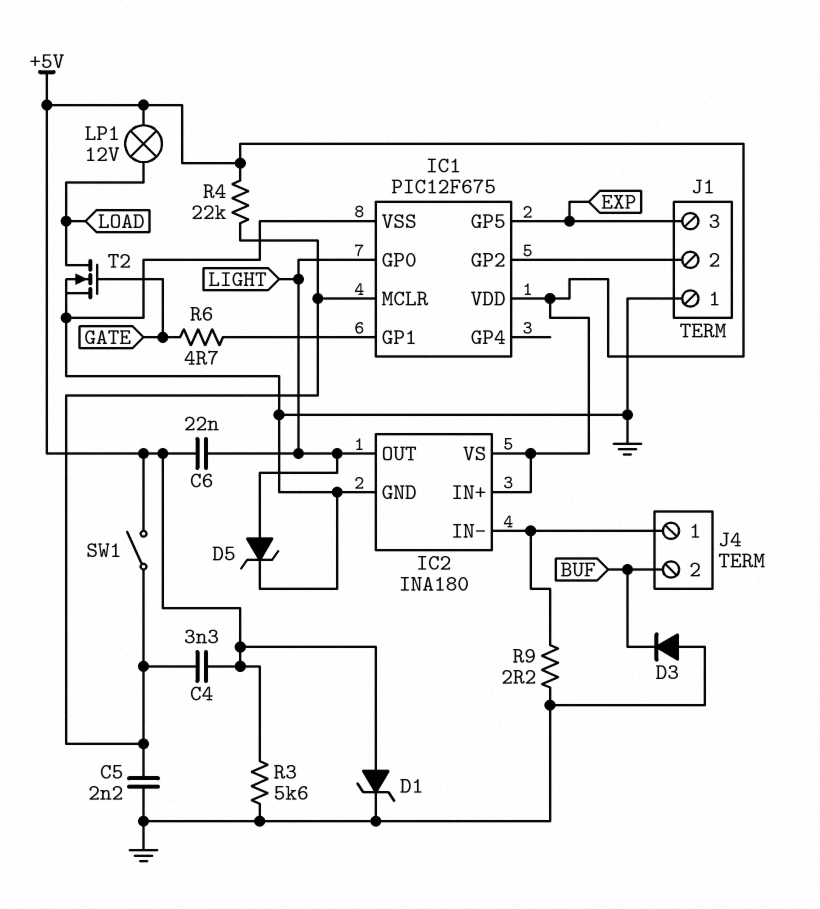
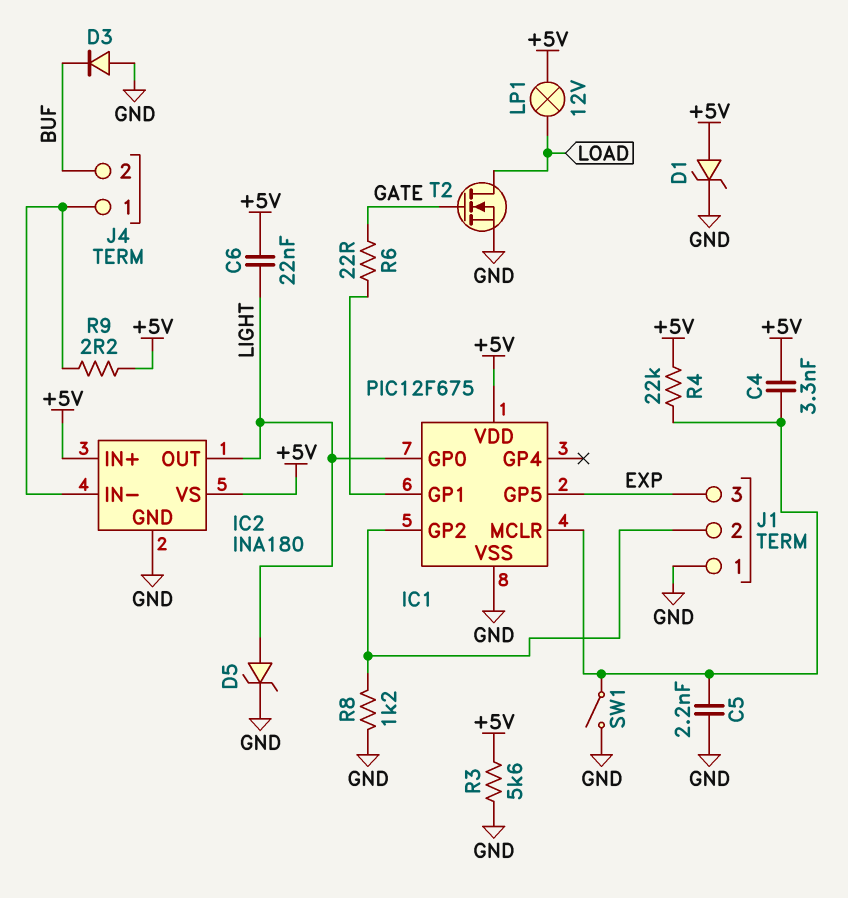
R6: 4.7 (GATE, IC1/GP1) -> 22 (GATE, IC1/GP1)
R8: none -> 1.2k (GND, IC1/GP2)
R9: 2.2 (GND, IC2/IN-) -> 2.2 (+5V, IC2/IN-)
SW1: switch (+5V, IC1/MCLR) -> switch (GND, IC1/MCLR)

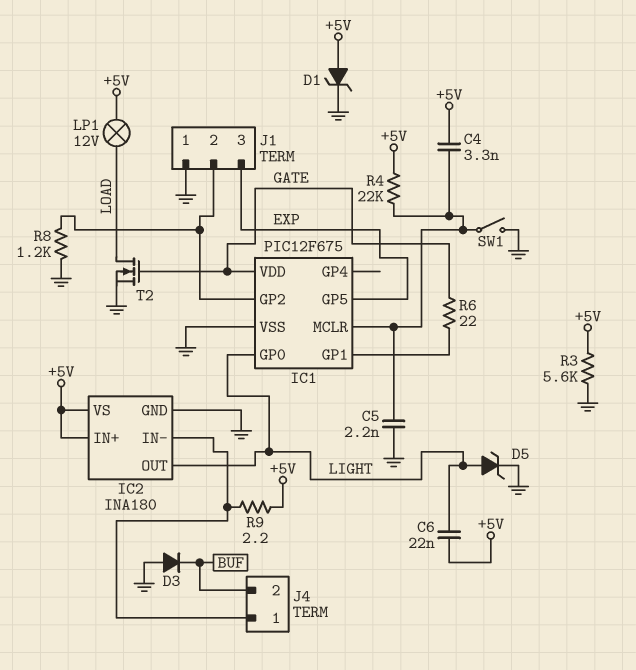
IC1 pin VDD: +5V -> GATE

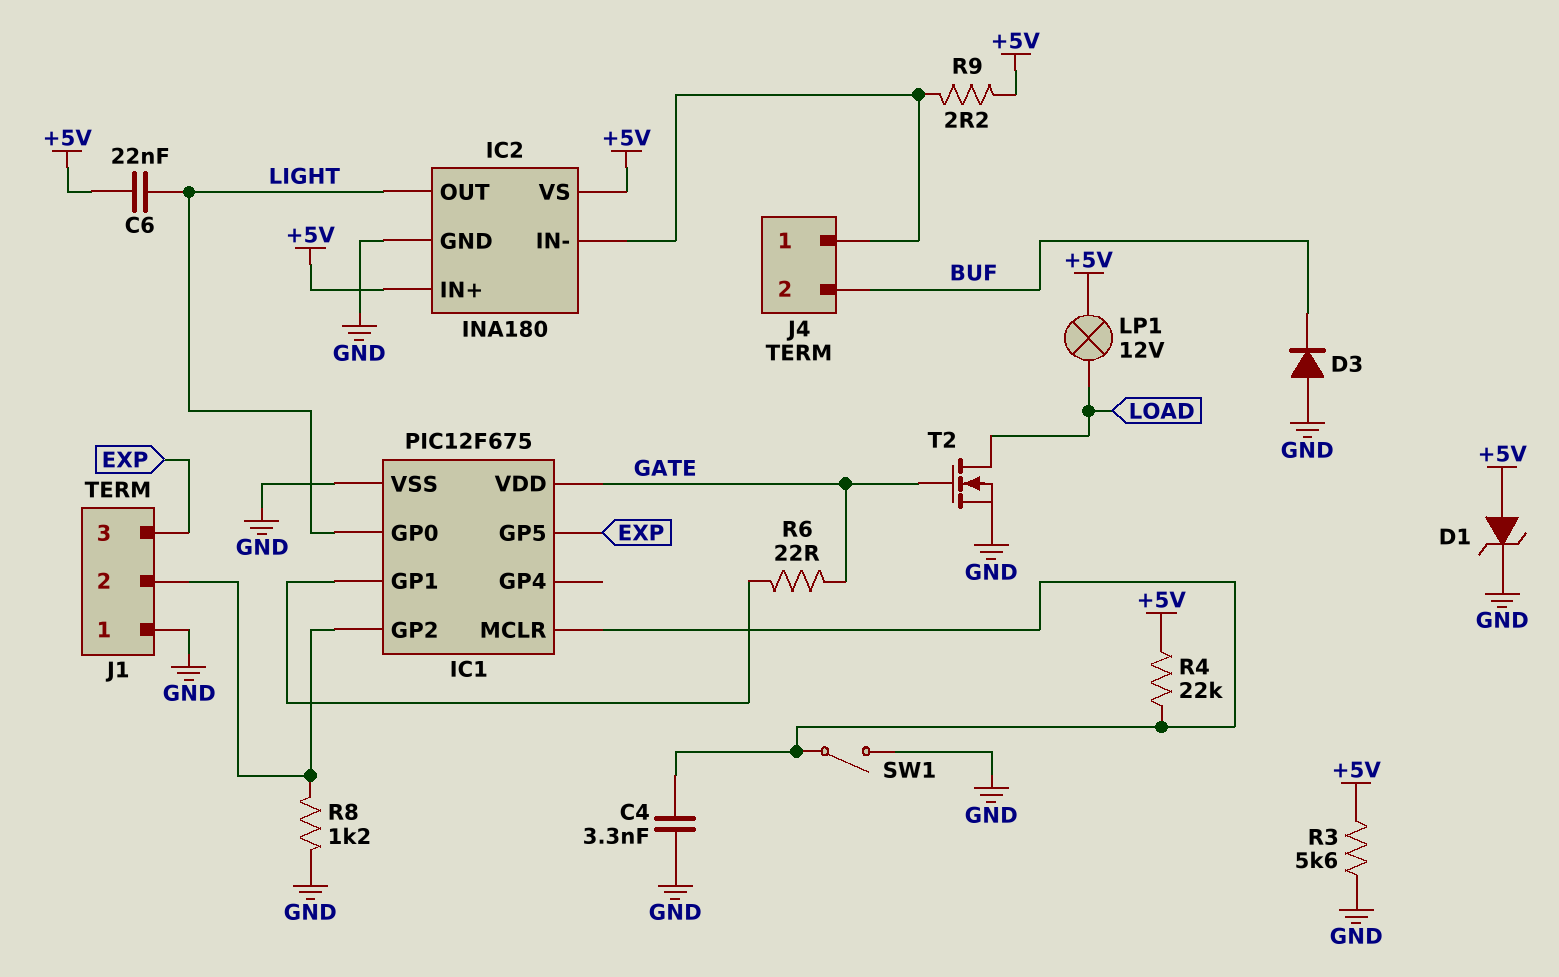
C4: 3.3nF (+5V, IC1/MCLR) -> 3.3nF (GND, IC1/MCLR)
C5: 2.2nF (GND, IC1/MCLR) -> none
D5: zener (A LIGHT, K GND) -> none

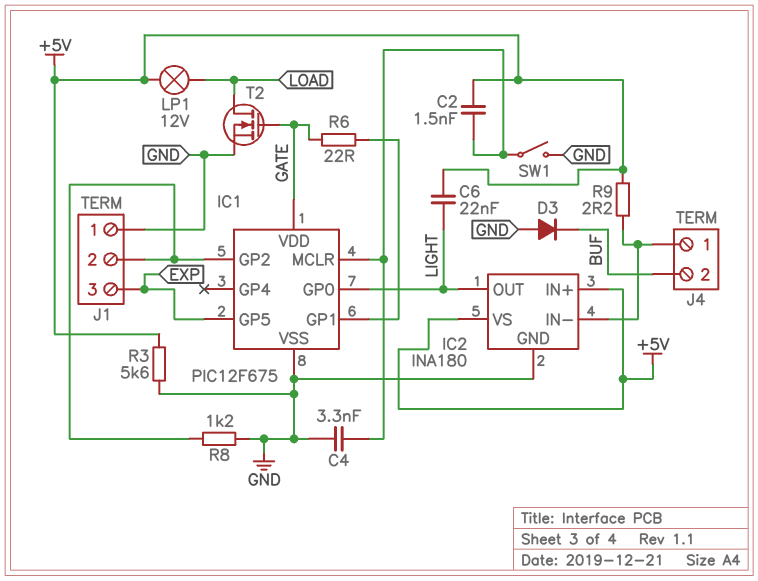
C2: none -> 1.5nF (+5V, IC1/MCLR)
D1: zener (A +5V, K GND) -> none
R4: 22k (+5V, IC1/MCLR) -> none

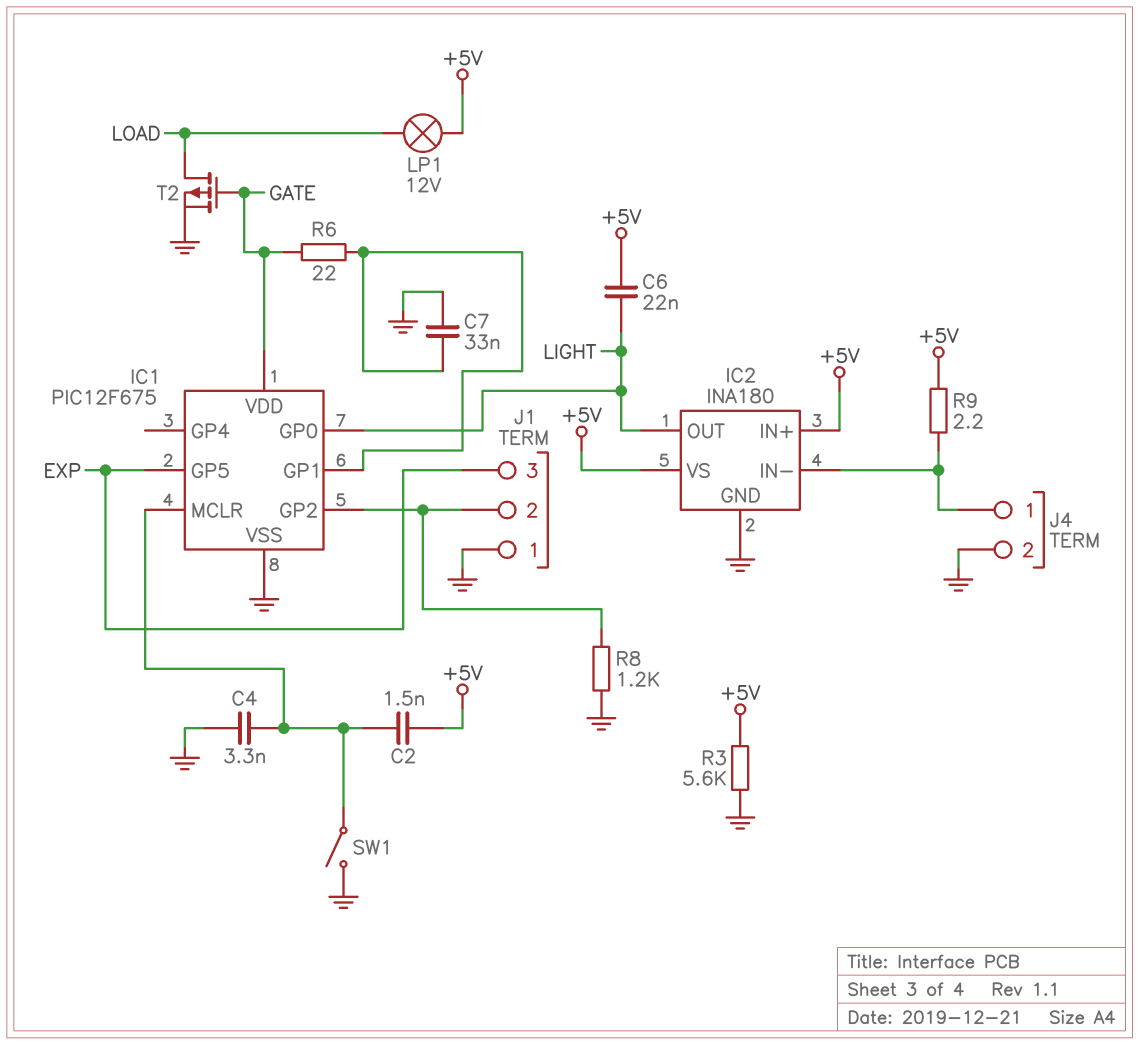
C7: none -> 33nF (GND, IC1/GP1)
D3: diode (A GND, K BUF) -> none
J4 pin 2: BUF -> GND
T2: NMOS (G GATE, D LOAD, S GND) -> PMOS (G GATE, D LOAD, S GND)

